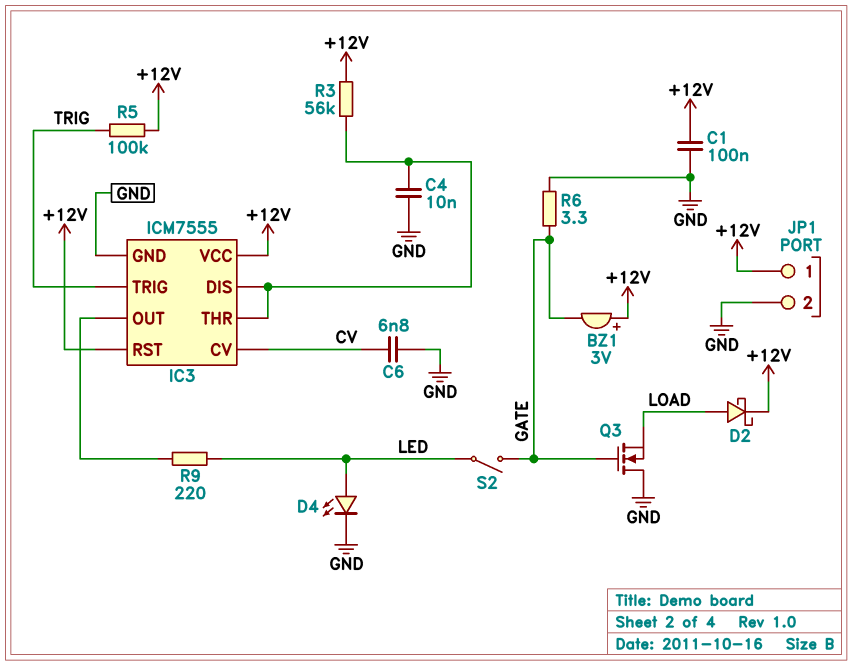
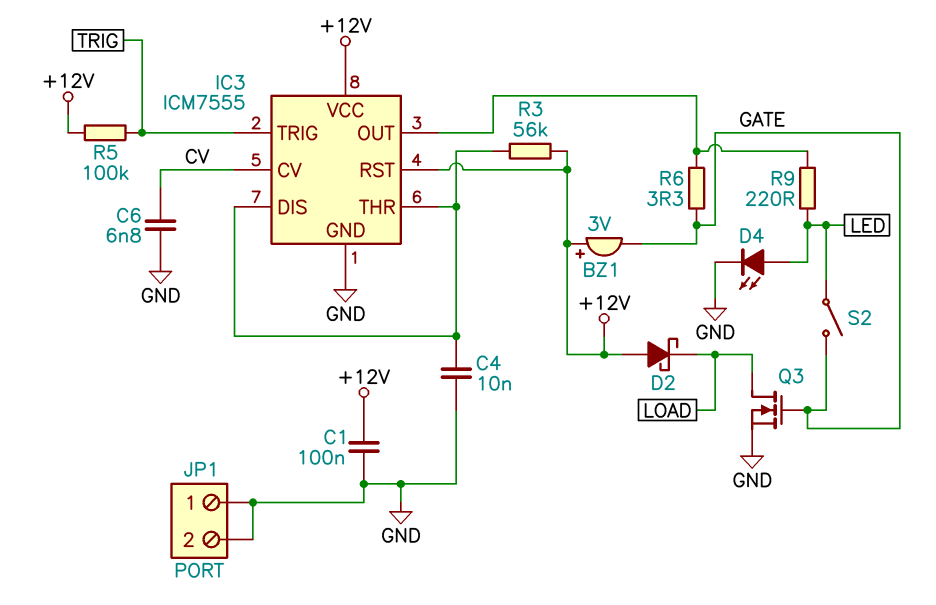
D2: schottky (A LOAD, K +12V) -> schottky (A +12V, K LOAD)
JP1 pin 1: +12V -> GND
Q3: NMOS (G GATE, D GND, S LOAD) -> NMOS (G GATE, D LOAD, S GND)
R6: 3.3 (GATE, GND) -> 3.3 (GATE, IC3/OUT)

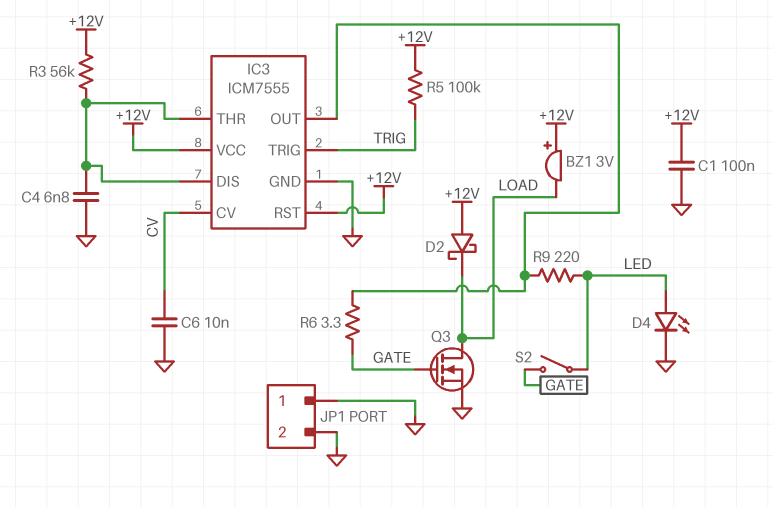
BZ1: buzzer 3V (plus +12V, minus GATE) -> buzzer 3V (plus +12V, minus LOAD)
C4: 10nF (GND, IC3/DIS) -> 6.8nF (GND, IC3/DIS)
C6: 6.8nF (CV, GND) -> 10nF (CV, GND)

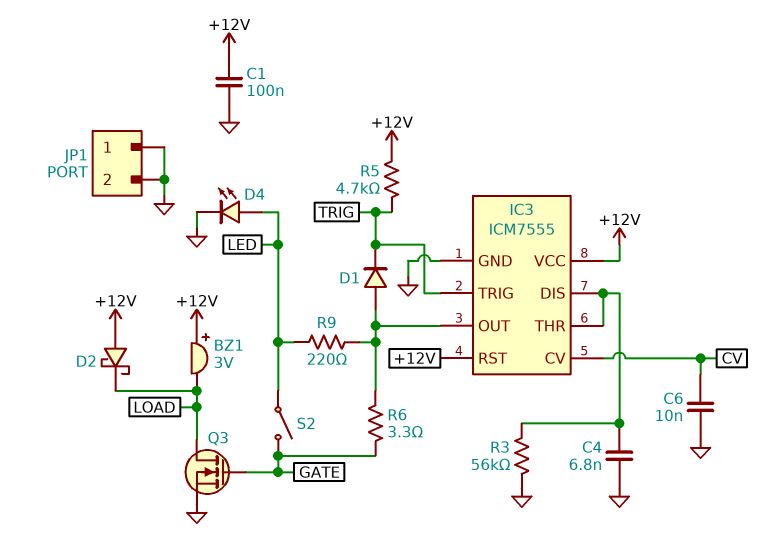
D1: none -> diode (A IC3/OUT, K TRIG)
R3: 56k (+12V, IC3/DIS) -> 56k (GND, IC3/DIS)
R5: 100k (+12V, TRIG) -> 4.7k (+12V, TRIG)

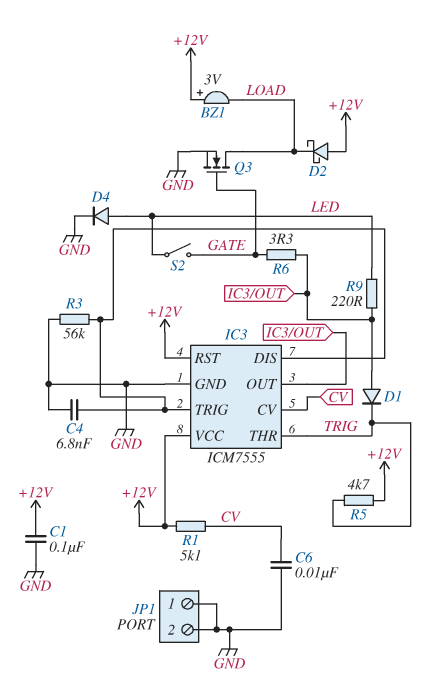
D4: LED (A LED, K GND) -> diode (A LED, K GND)
IC3 pin THR: IC3/DIS -> TRIG
IC3 pin TRIG: TRIG -> IC3/DIS
R1: none -> 5.1k (+12V, CV)

